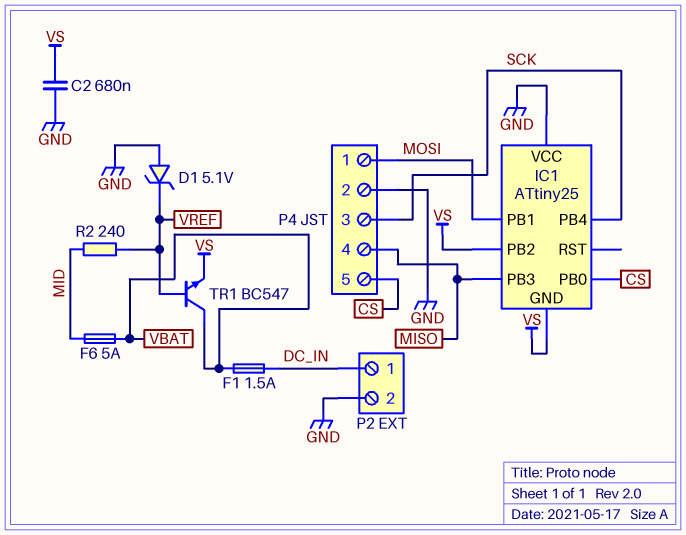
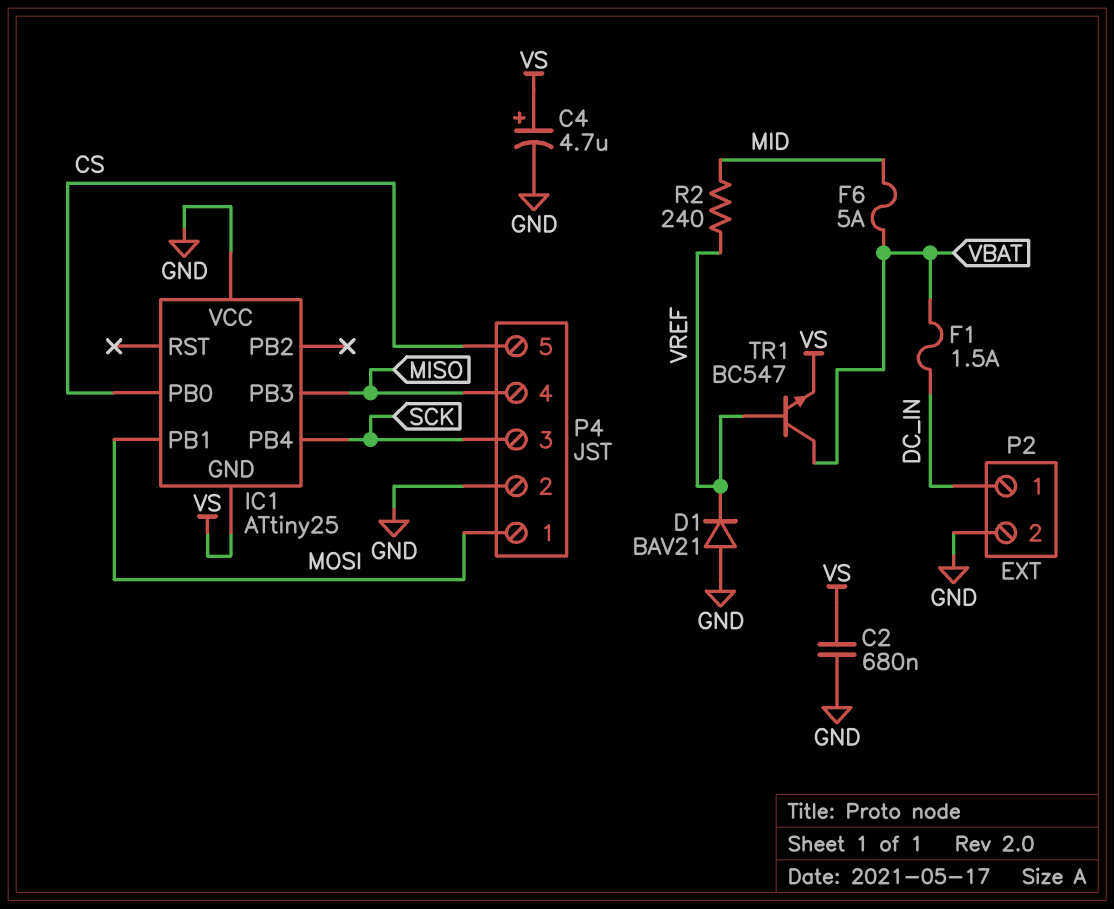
C4: none -> 4.7uF (plus VS, minus GND)
D1: zener 5.1V (A GND, K VREF) -> diode BAV21 (A GND, K VREF)
IC1 pin PB2: VS -> none

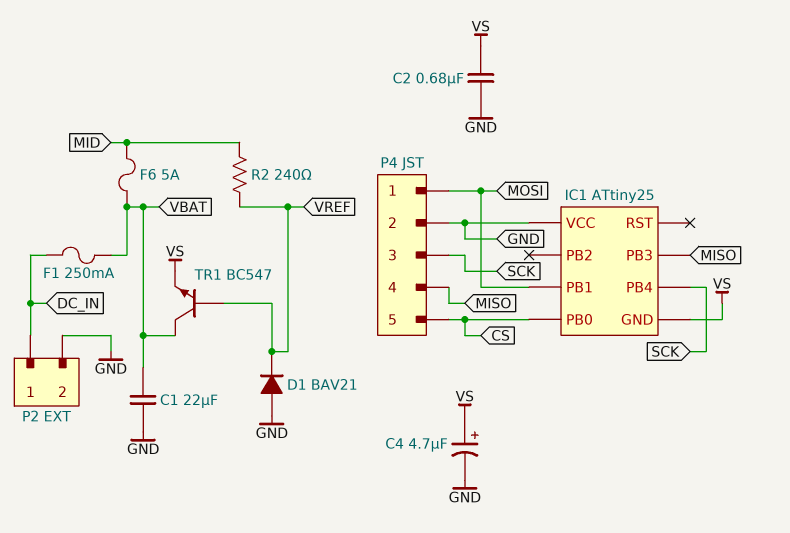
C1: none -> 22uF (GND, VBAT)
F1: 1.5A (DC_IN, VBAT) -> 250mA (DC_IN, VBAT)

